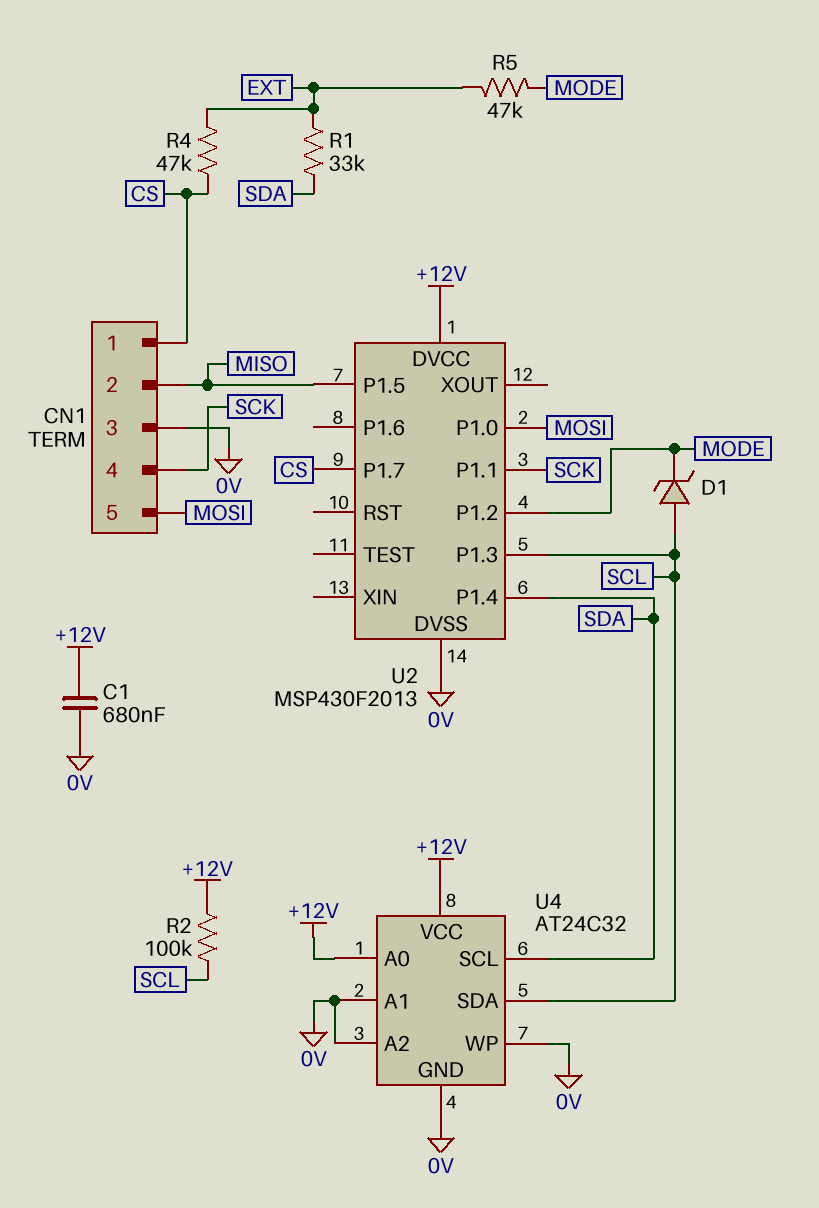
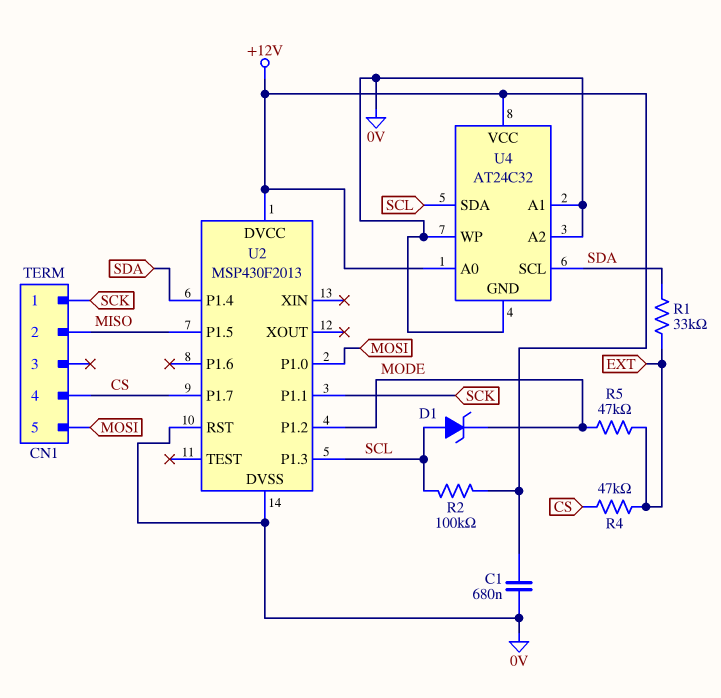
CN1 pin 1: CS -> SCK
CN1 pin 3: 0V -> none
CN1 pin 4: SCK -> CS
U2 pin RST: none -> 0V

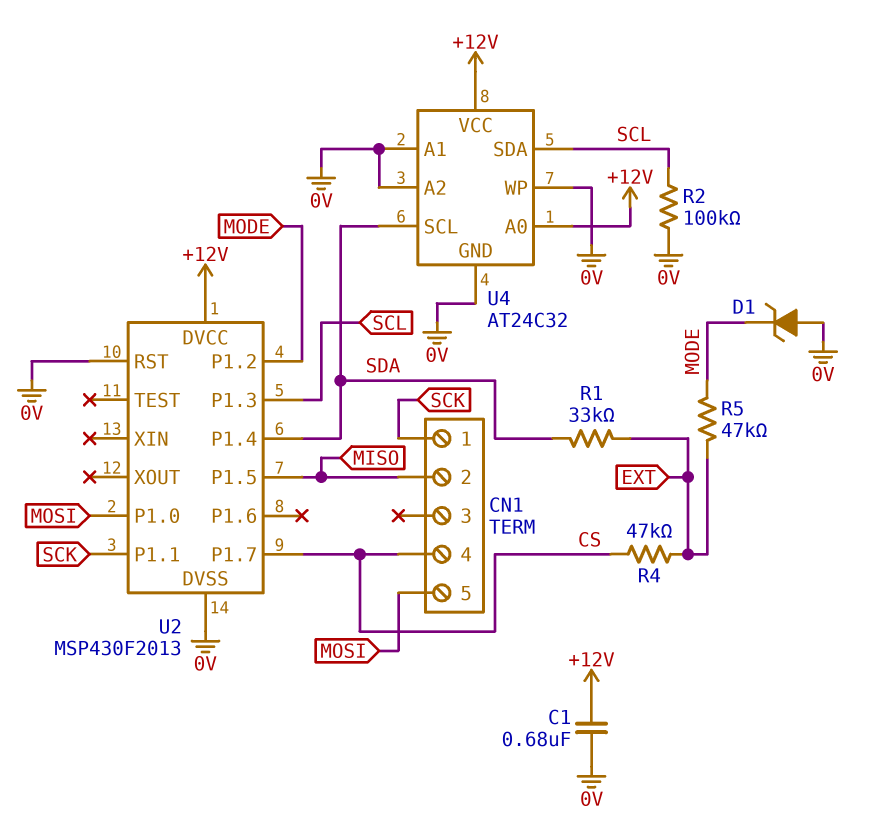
D1: zener (A SCL, K MODE) -> zener (A 0V, K MODE)
R2: 100k (+12V, SCL) -> 100k (0V, SCL)

